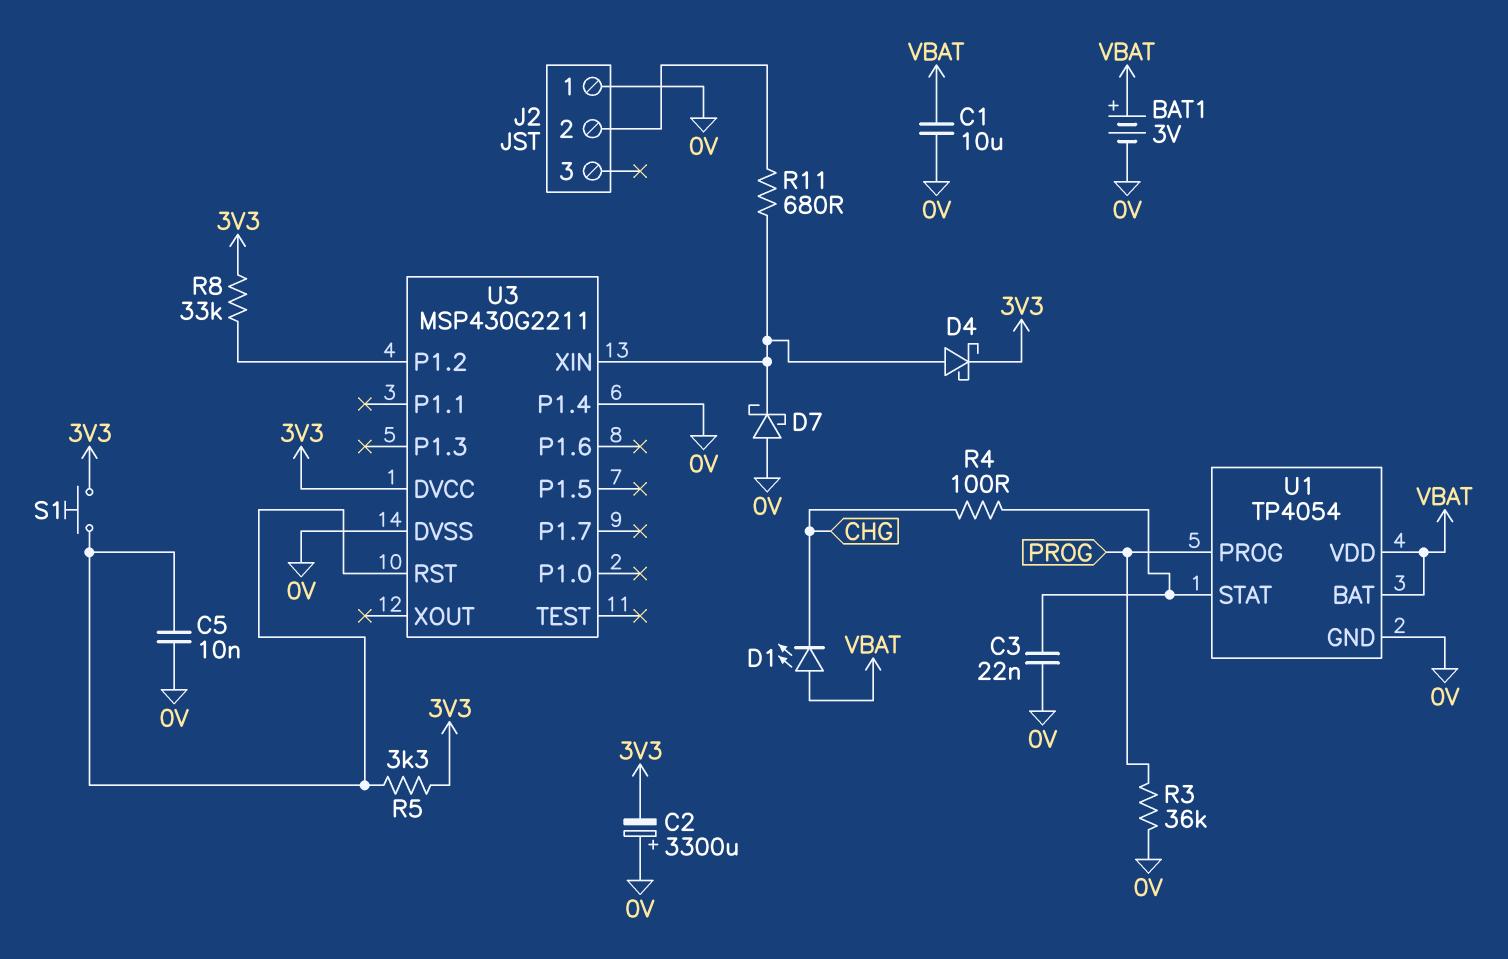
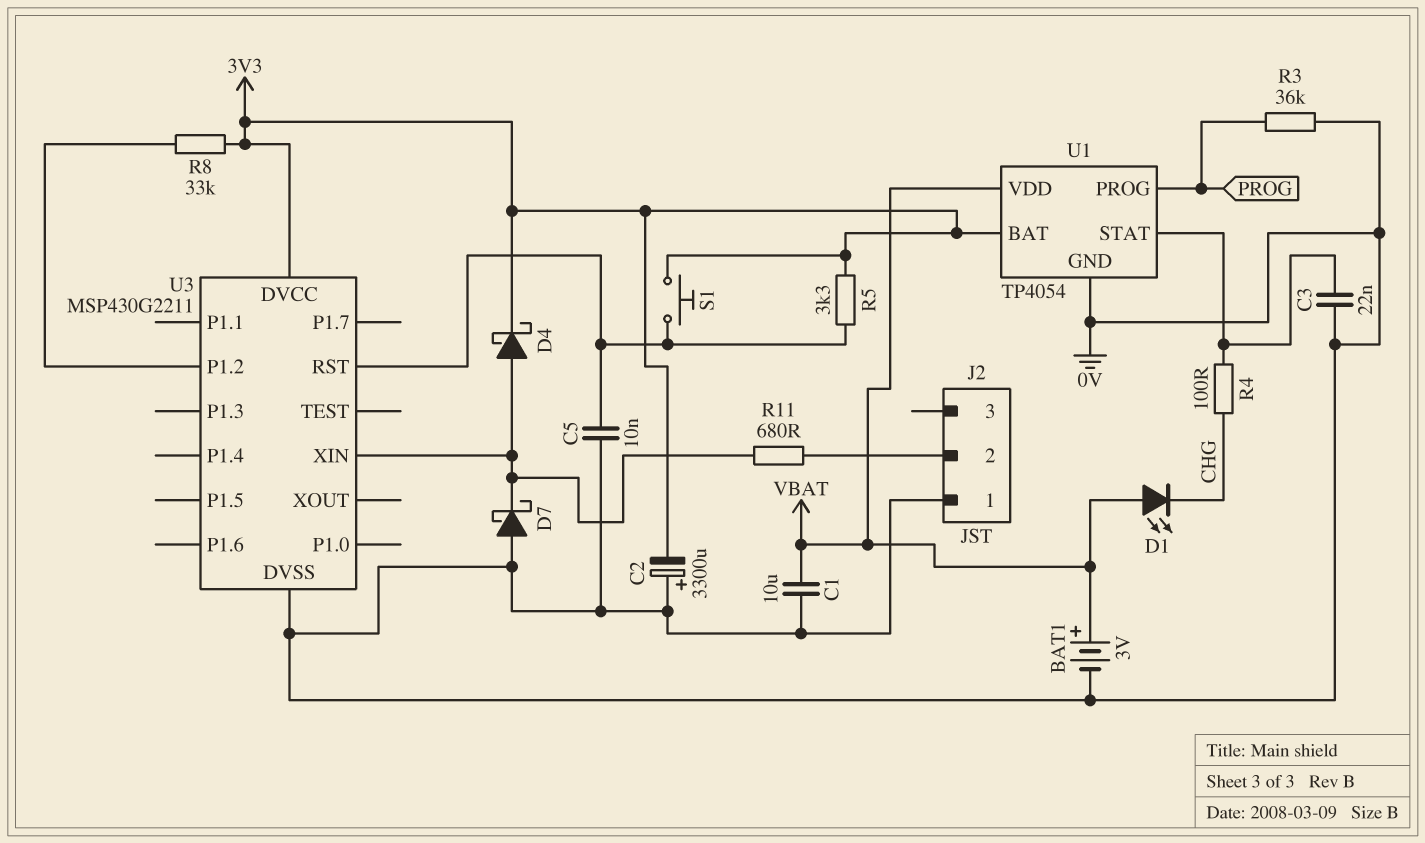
U1 pin BAT: VBAT -> 3V3
U3 pin P1.4: 0V -> none

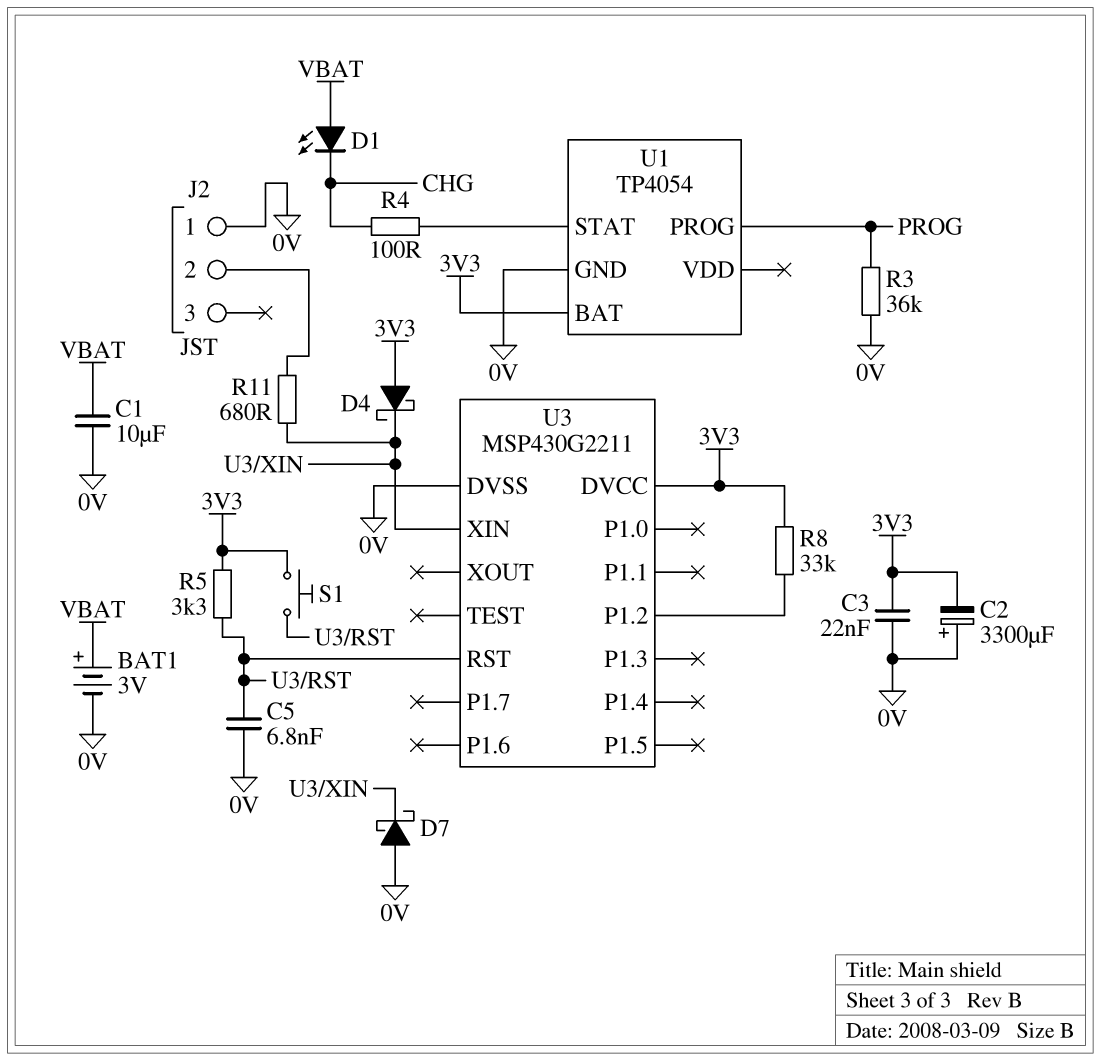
C3: 22nF (0V, U1/STAT) -> 22nF (0V, 3V3)
C5: 10nF (0V, U3/RST) -> 6.8nF (0V, U3/RST)
D4: schottky (A U3/XIN, K 3V3) -> schottky (A 3V3, K U3/XIN)
U1 pin VDD: VBAT -> none

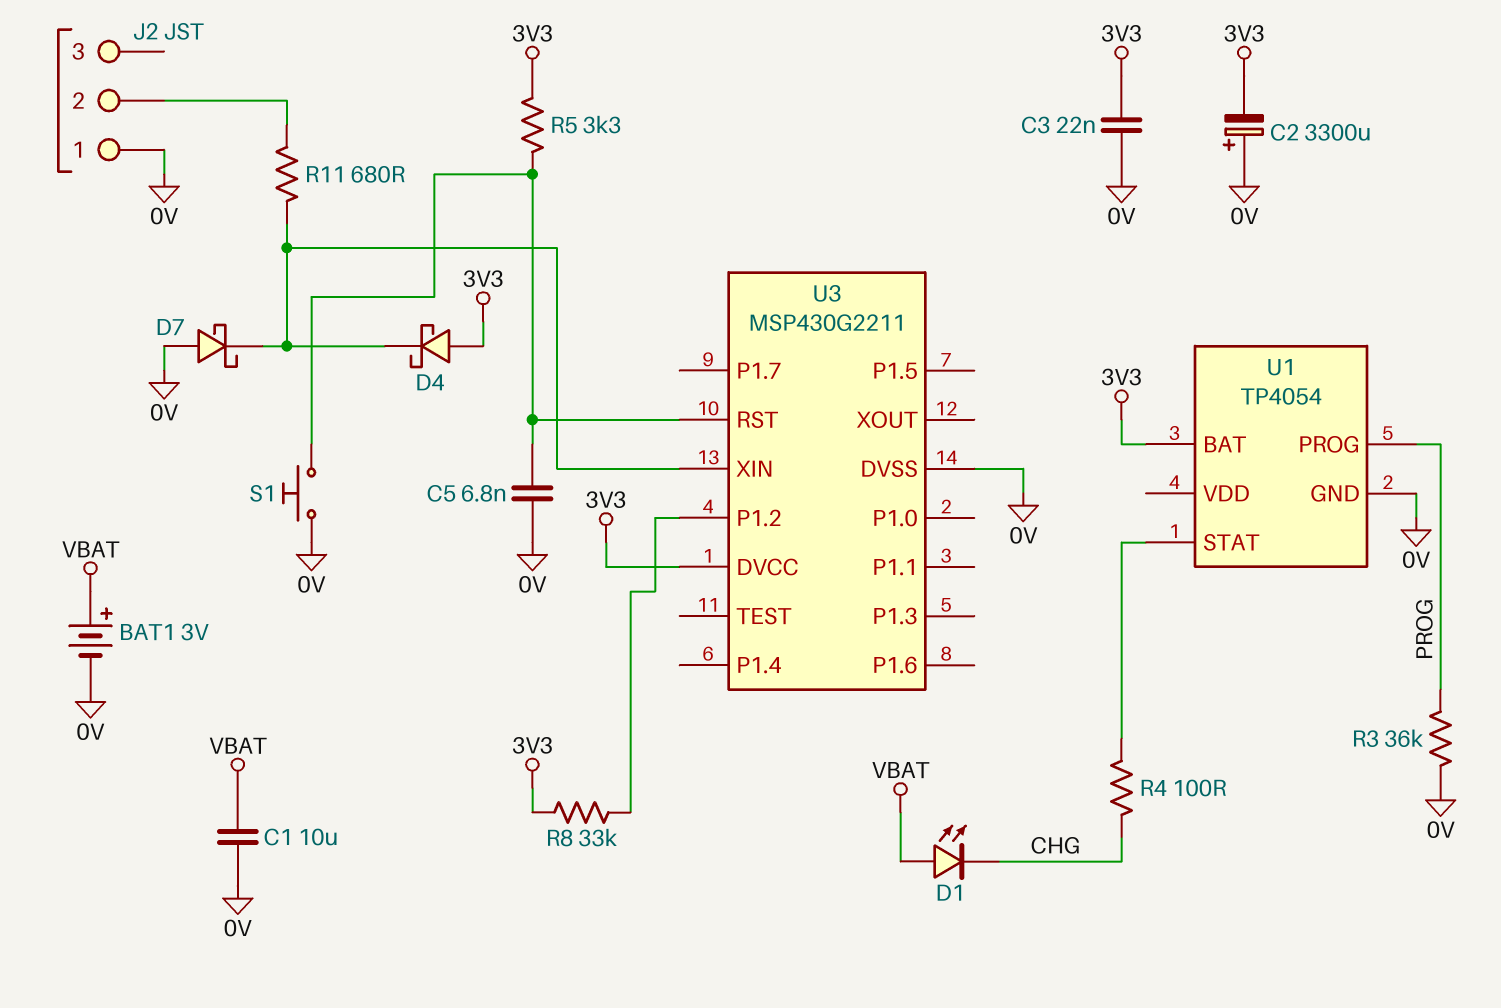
S1: button (3V3, U3/RST) -> button (0V, U3/RST)

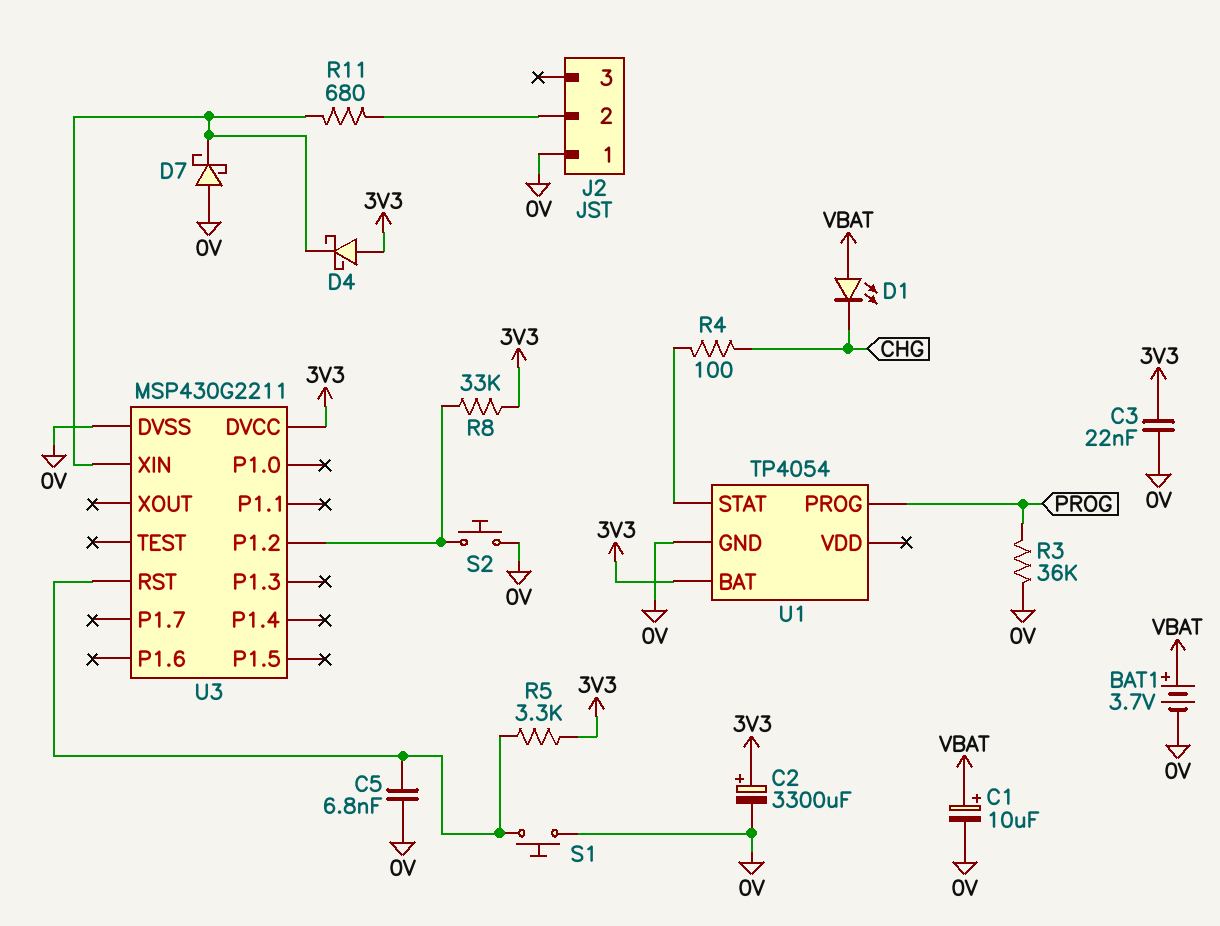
BAT1: 3V (plus VBAT, minus 0V) -> 3.7V (plus VBAT, minus 0V)
C1: 10uF (0V, VBAT) -> 10uF (plus VBAT, minus 0V)
C2: 3300uF (plus 0V, minus 3V3) -> 3300uF (plus 3V3, minus 0V)
S2: none -> button (0V, U3/P1.2)

